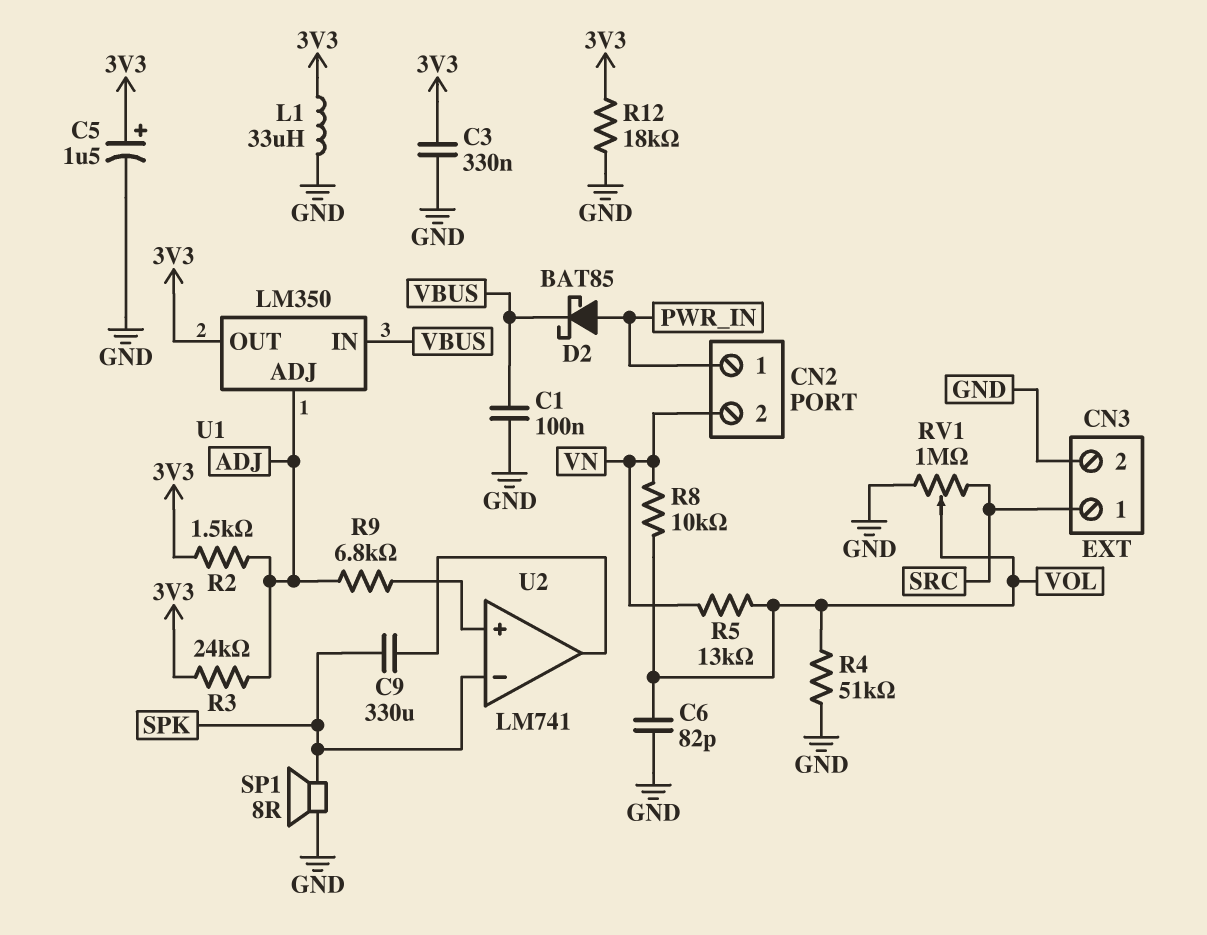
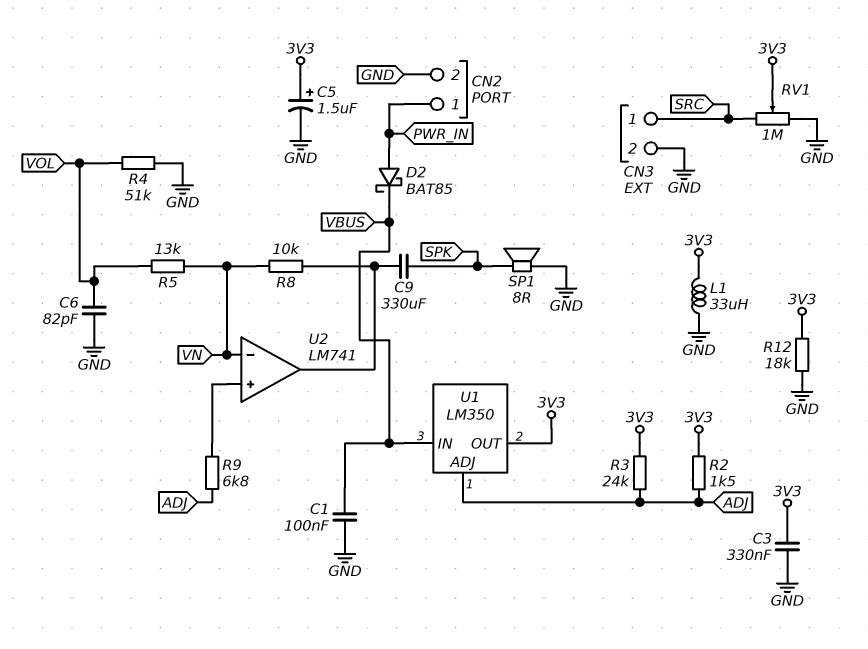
CN2 pin 2: VN -> GND
R8: 10k (VN, VOL) -> 10k (U2/out, VN)
RV1: 1M (GND, SRC, wiper VOL) -> 1M (GND, SRC, wiper 3V3)
U2 pin in-: SPK -> VN

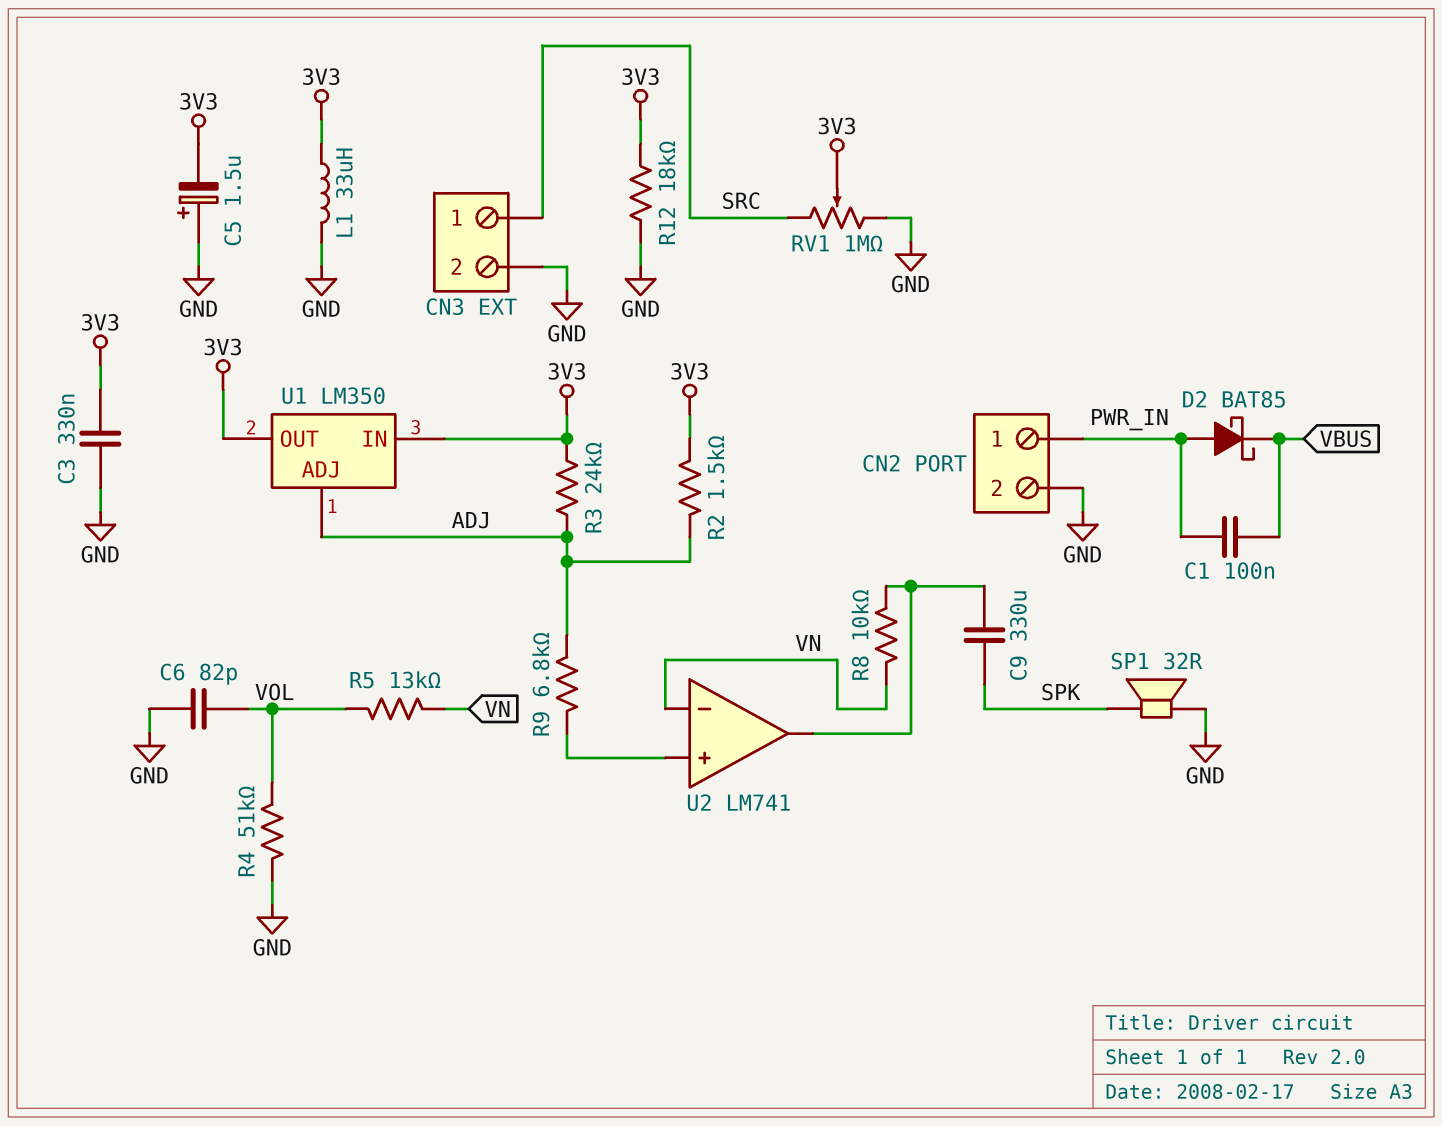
C1: 100nF (GND, VBUS) -> 100nF (PWR_IN, VBUS)
C5: 1.5uF (plus 3V3, minus GND) -> 1.5uF (plus GND, minus 3V3)
SP1: speaker 8R (GND, SPK) -> speaker 32R (GND, SPK)
U1 pin IN: VBUS -> 3V3

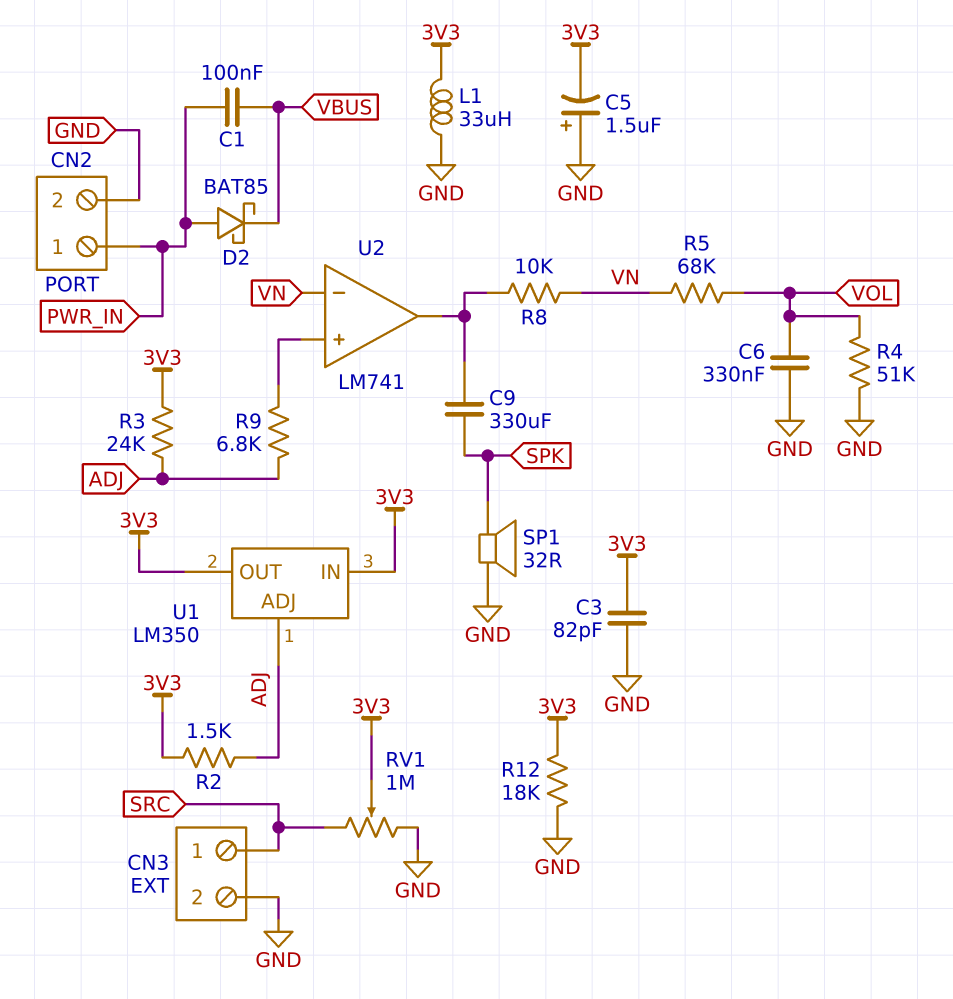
C3: 330nF (3V3, GND) -> 82pF (3V3, GND)
C6: 82pF (GND, VOL) -> 330nF (GND, VOL)
R5: 13k (VN, VOL) -> 68k (VN, VOL)

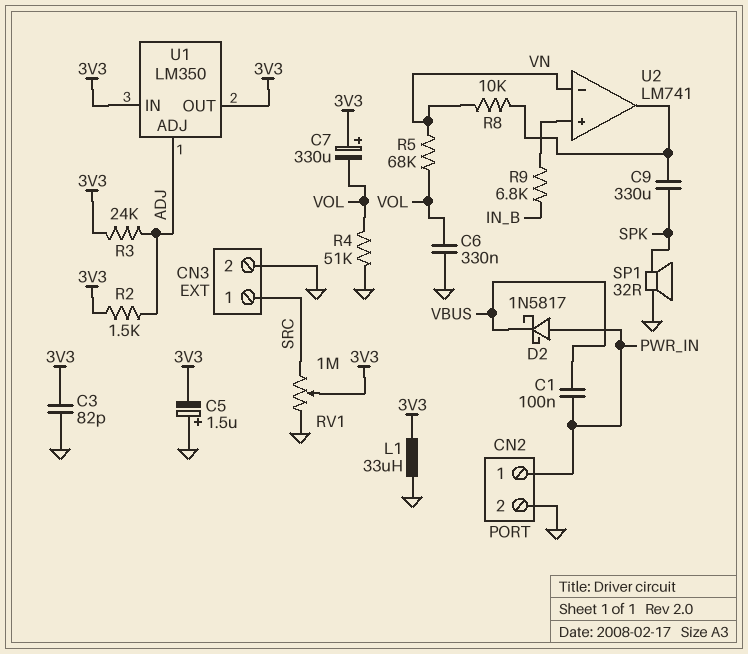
C7: none -> 330uF (plus 3V3, minus VOL)
D2: schottky BAT85 (A PWR_IN, K VBUS) -> schottky 1N5817 (A PWR_IN, K VBUS)
R9: 6.8k (ADJ, U2/in+) -> 6.8k (IN_B, U2/in+)
R12: 18k (3V3, GND) -> none

